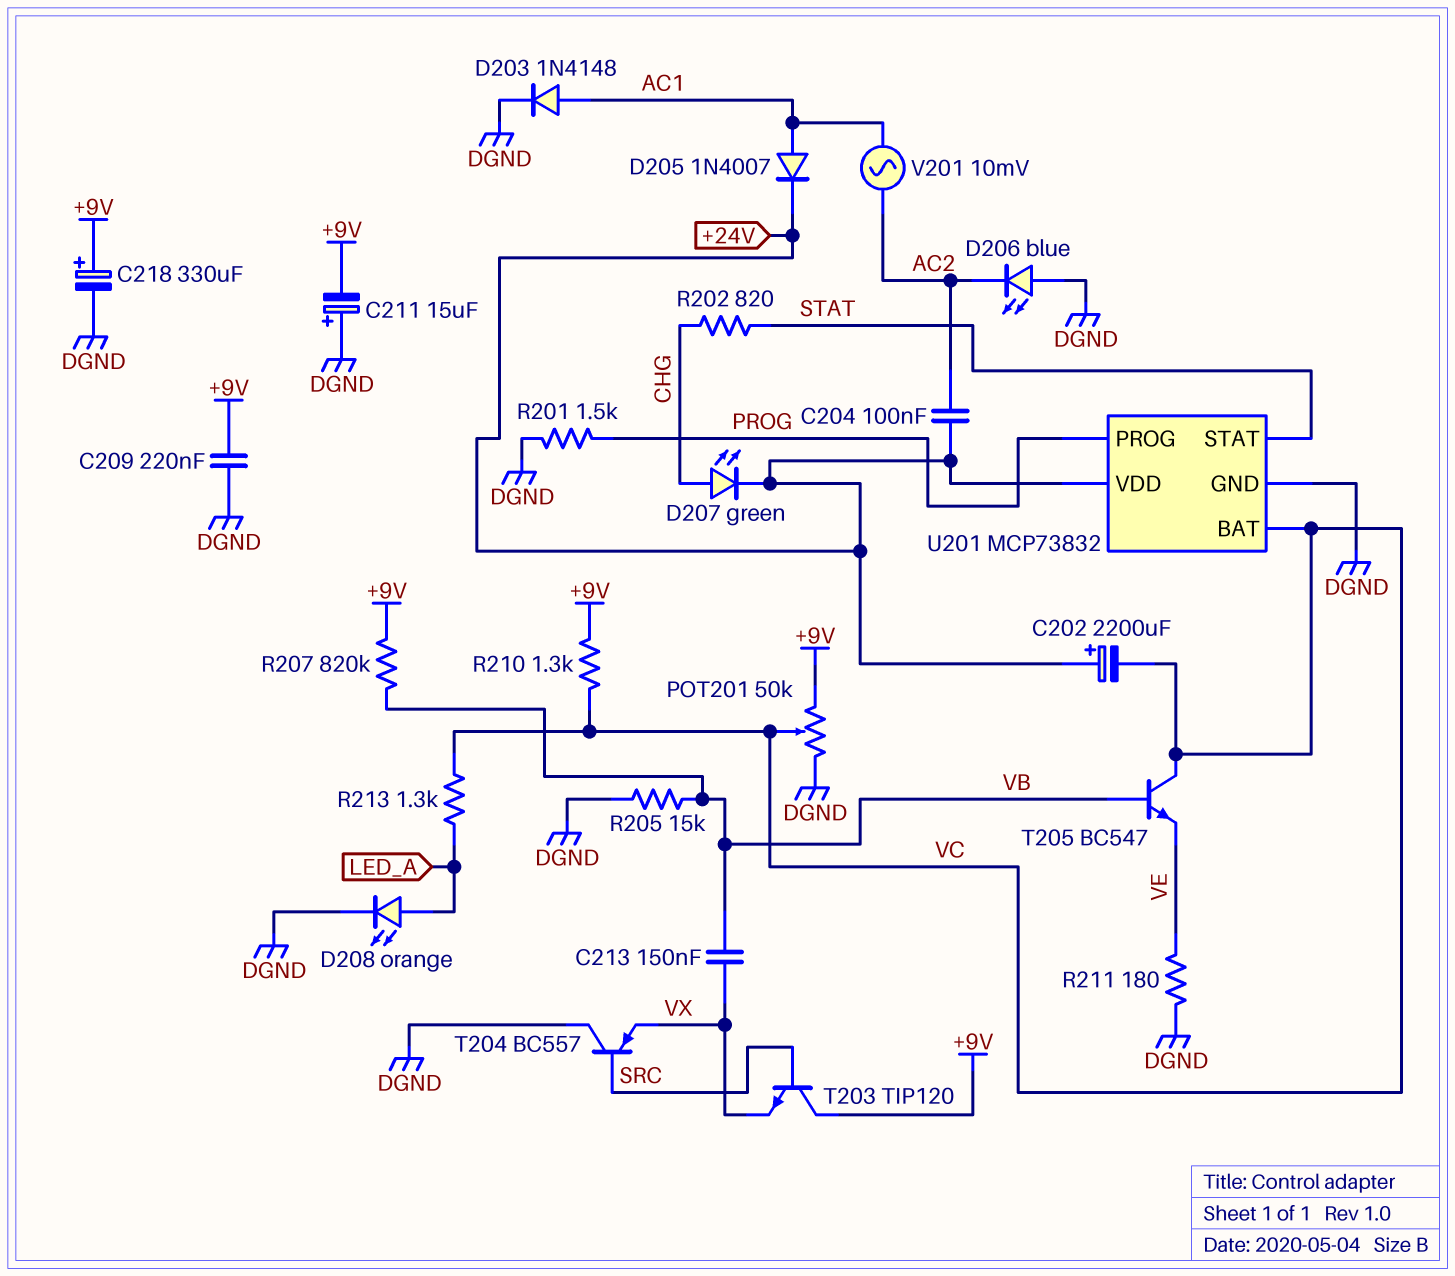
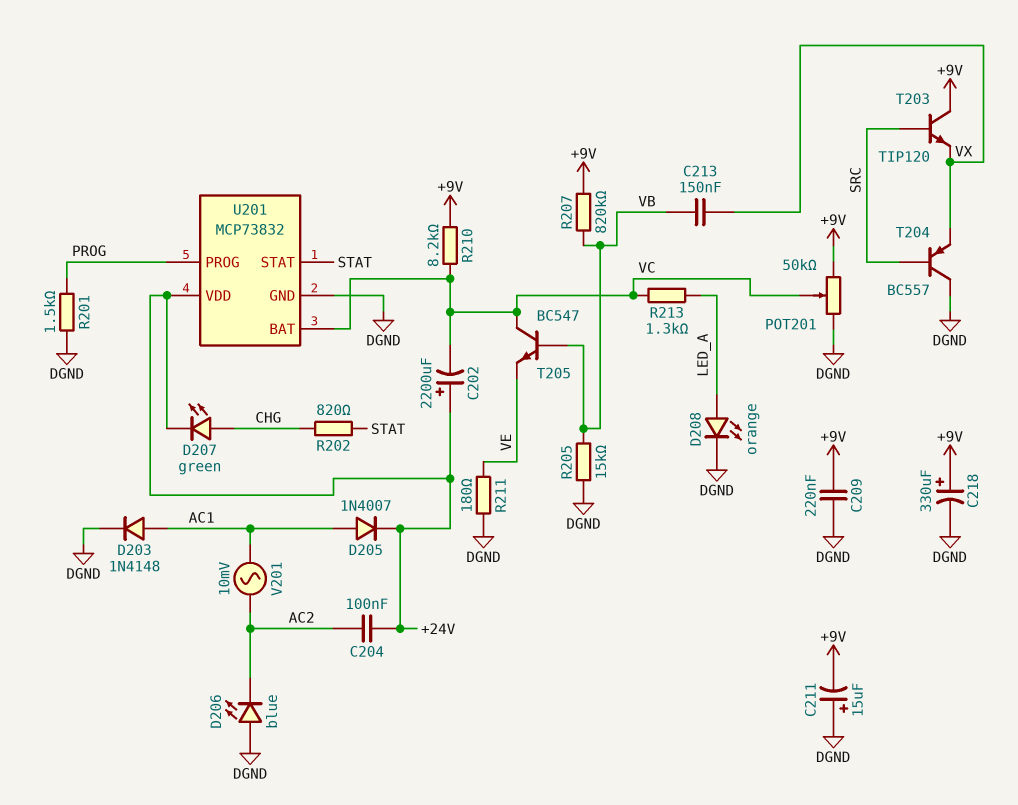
R210: 1.3k (+9V, VC) -> 8.2k (+9V, VC)

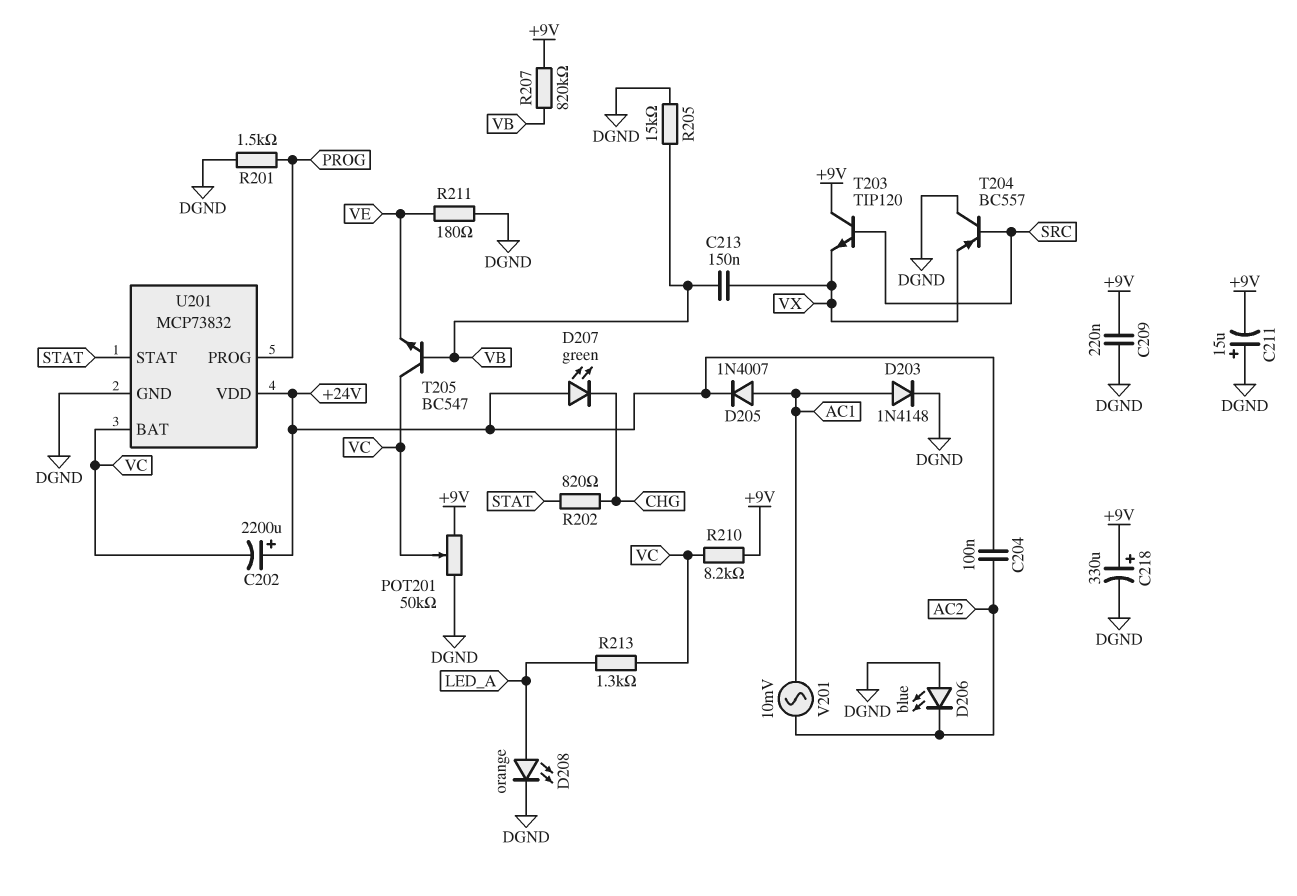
D207: LED green (A CHG, K +24V) -> LED green (A +24V, K CHG)

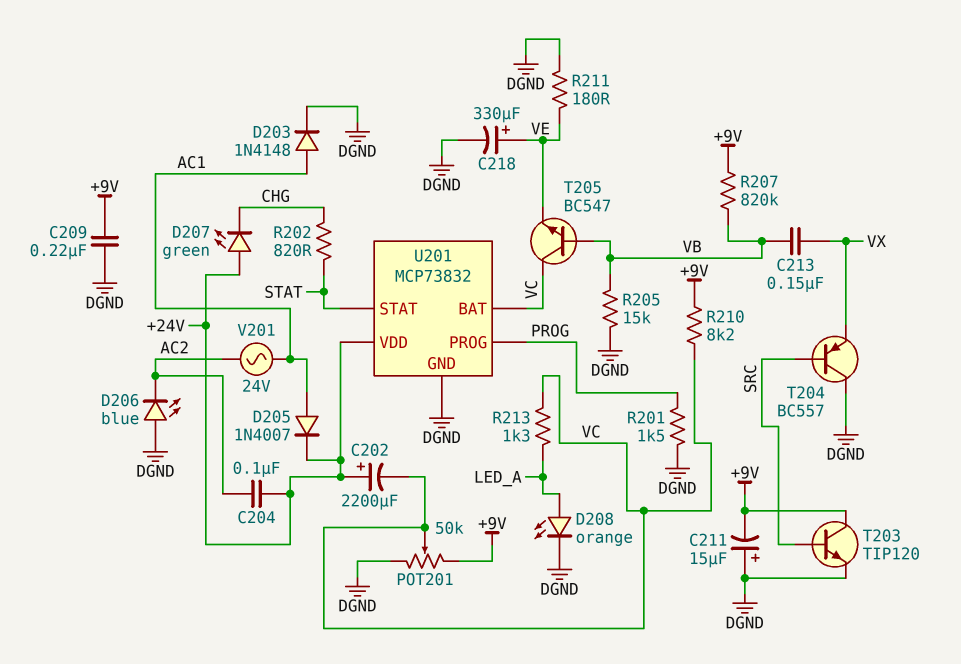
C218: 330uF (plus +9V, minus DGND) -> 330uF (plus VE, minus DGND)
T203: NPN TIP120 (B SRC, C +9V, E VX) -> NPN TIP120 (B SRC, C +9V, E DGND)
V201: AC 10mV (AC1, AC2) -> AC 24V (AC1, AC2)

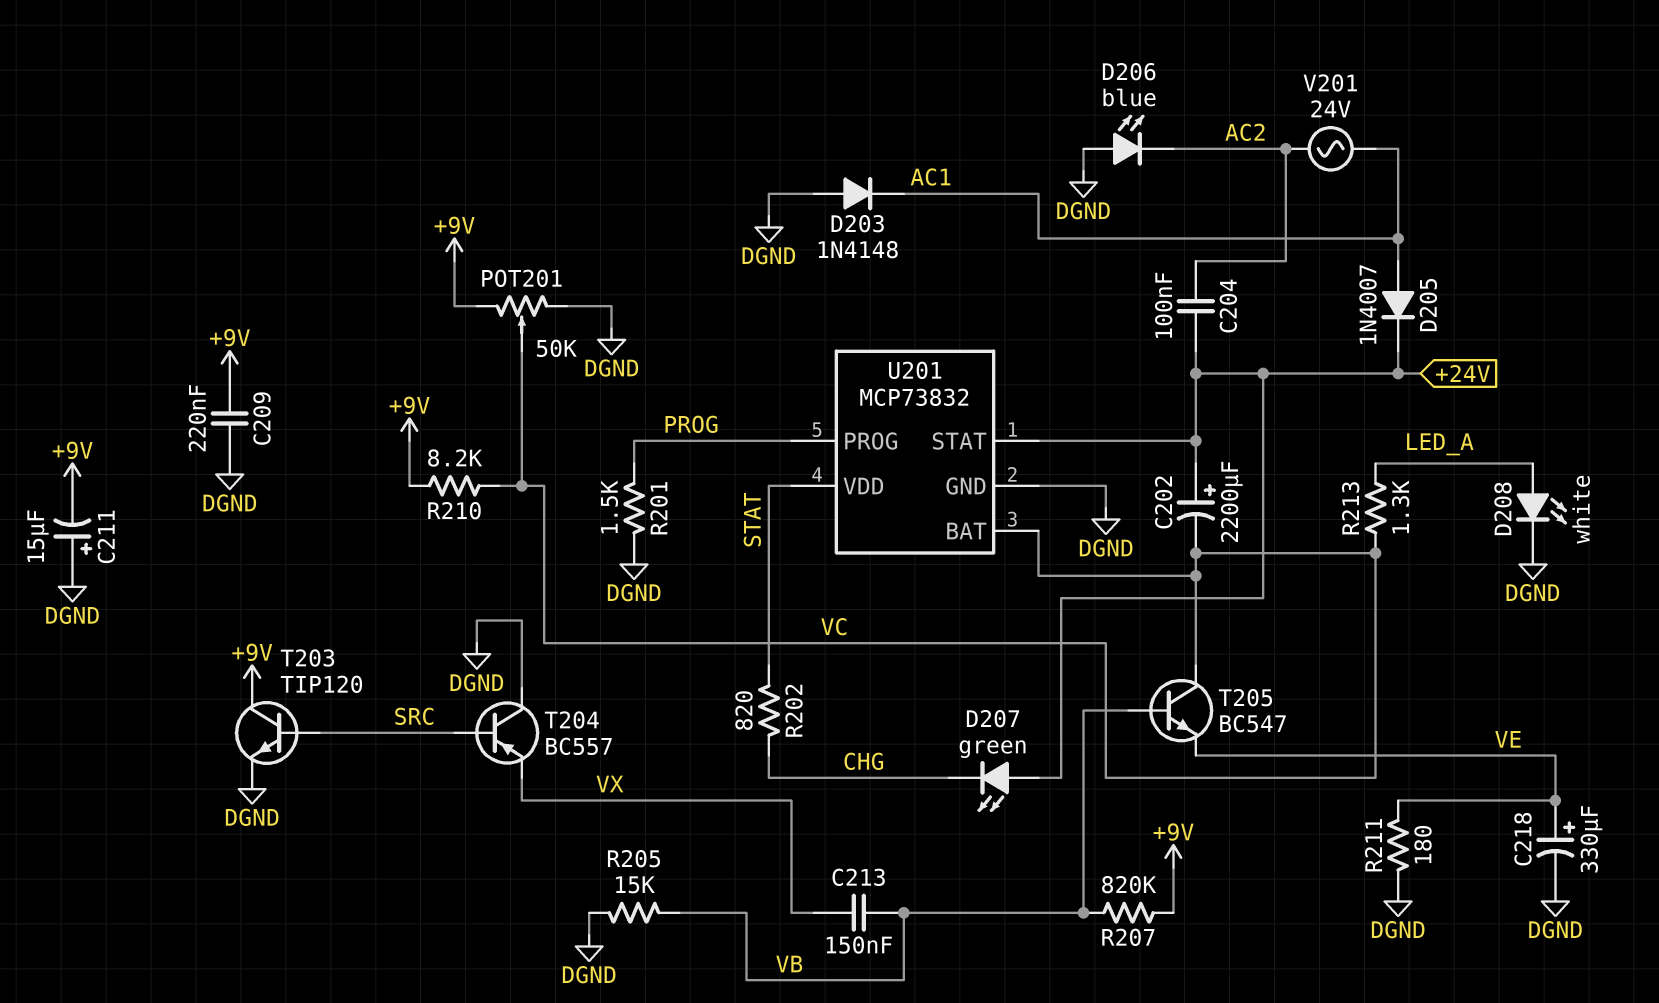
D203: diode 1N4148 (A AC1, K DGND) -> diode 1N4148 (A DGND, K AC1)
D208: LED orange (A LED_A, K DGND) -> LED white (A LED_A, K DGND)
U201 pin STAT: STAT -> +24V
U201 pin VDD: +24V -> STAT

